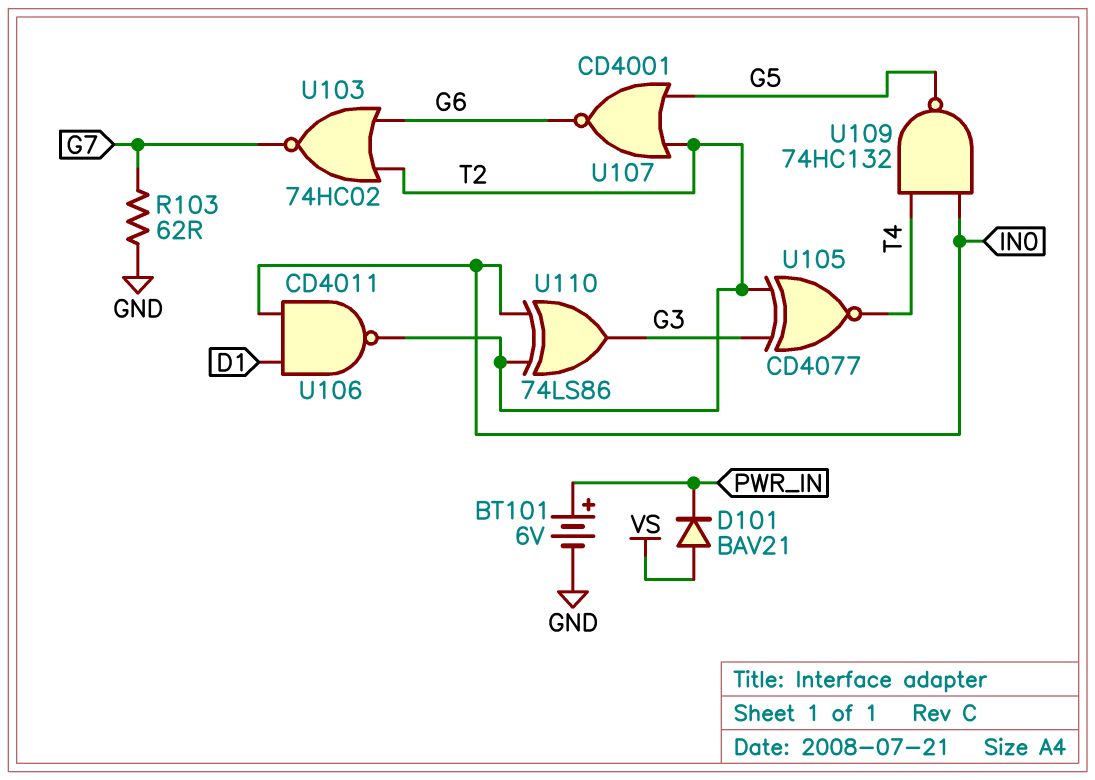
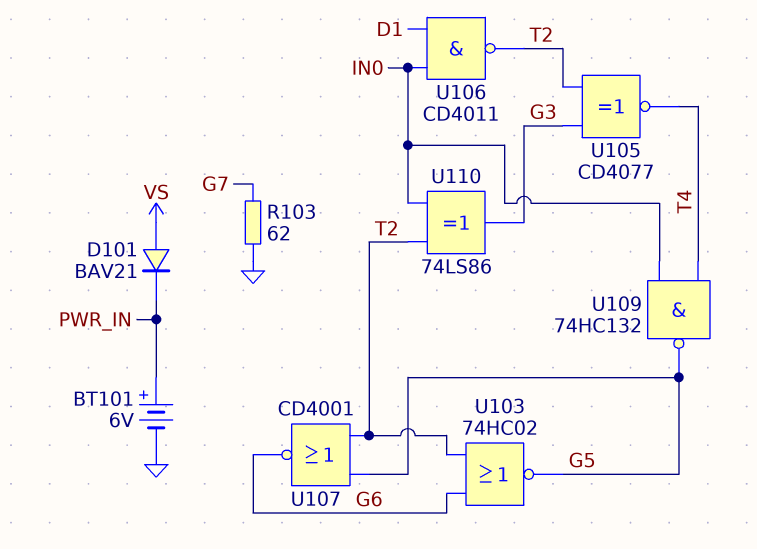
U103: NOR 74HC02 (in G6, in T2, out G7) -> NOR 74HC02 (in G6, in T2, out G5)

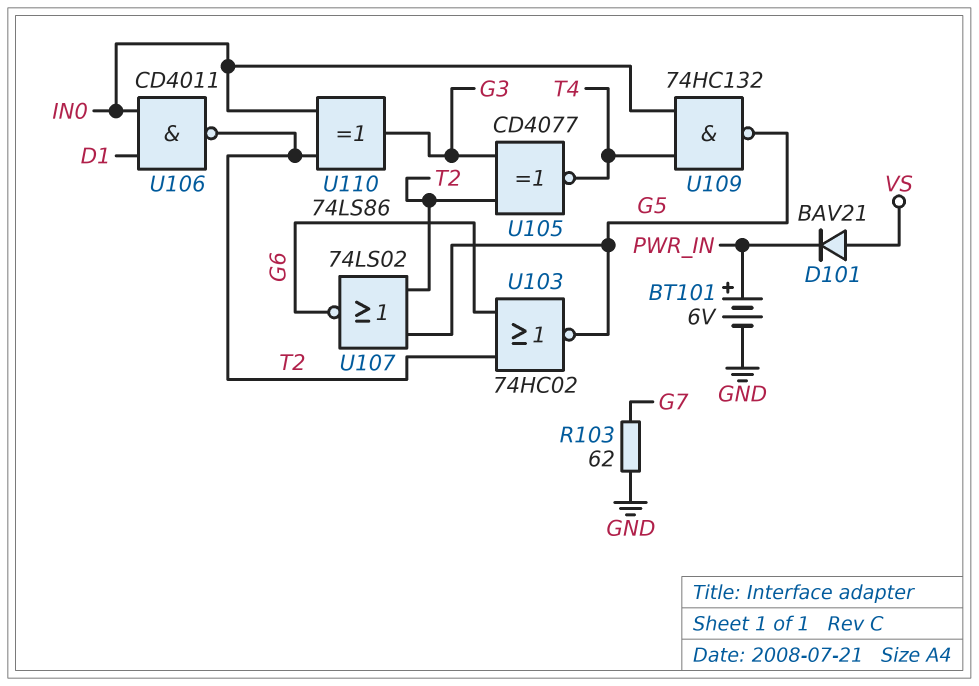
U107: NOR CD4001 (in G5, in T2, out G6) -> NOR 74LS02 (in G5, in T2, out G6)

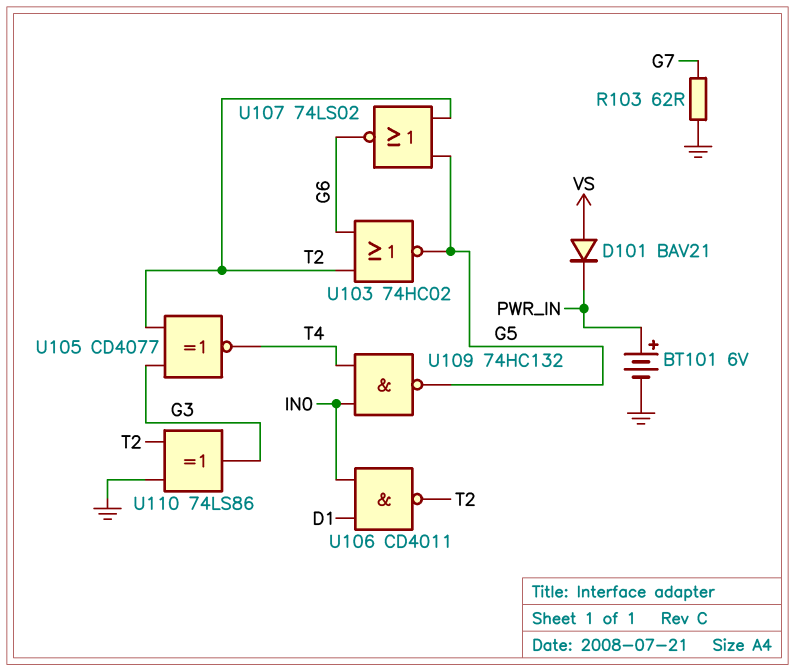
U110: XOR 74LS86 (in IN0, in T2, out G3) -> XOR 74LS86 (in GND, in T2, out G3)

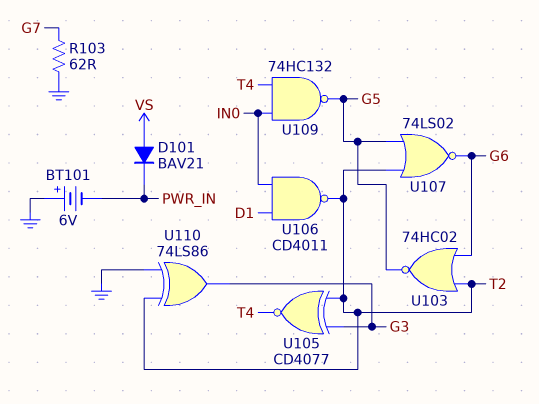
BT101: 6V (plus PWR_IN, minus GND) -> 6V (plus GND, minus PWR_IN)

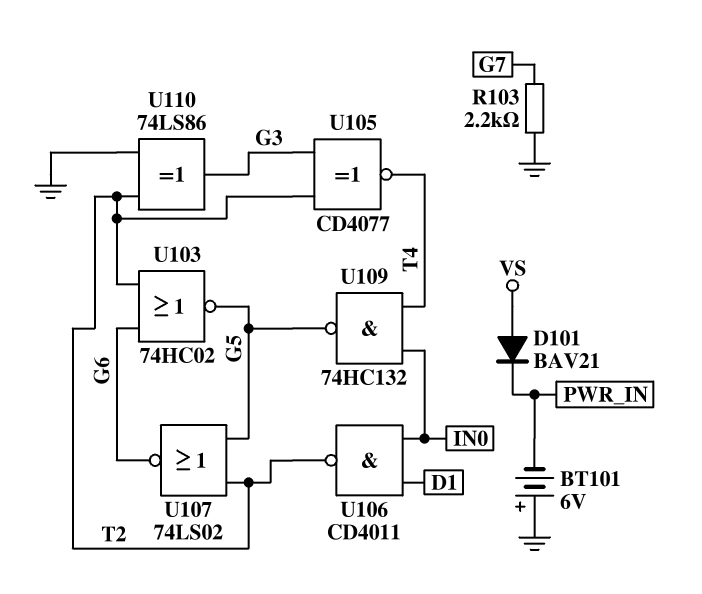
R103: 62 (G7, GND) -> 2.2k (G7, GND)

